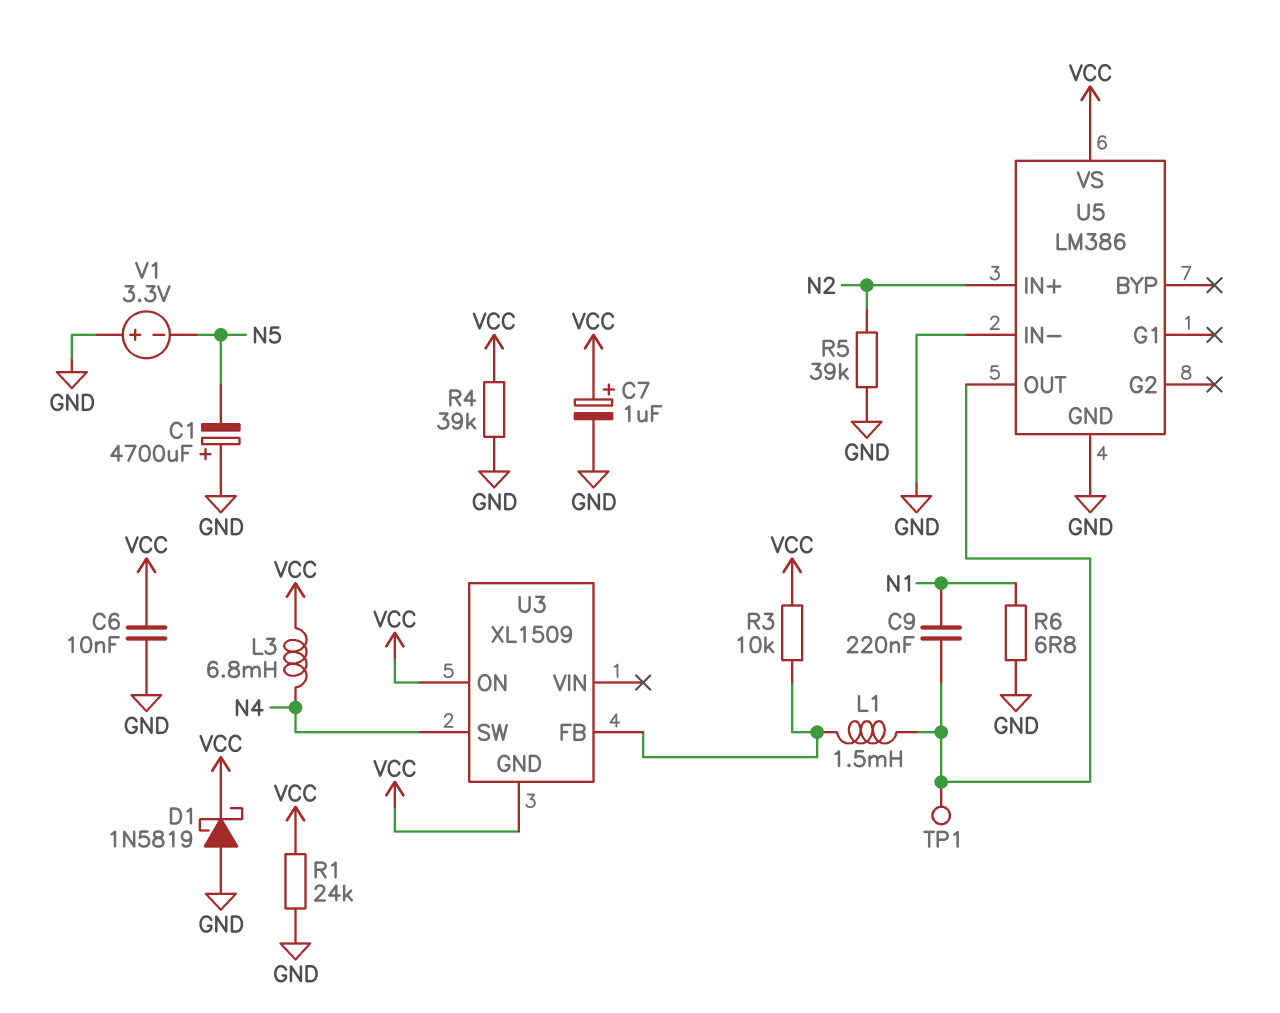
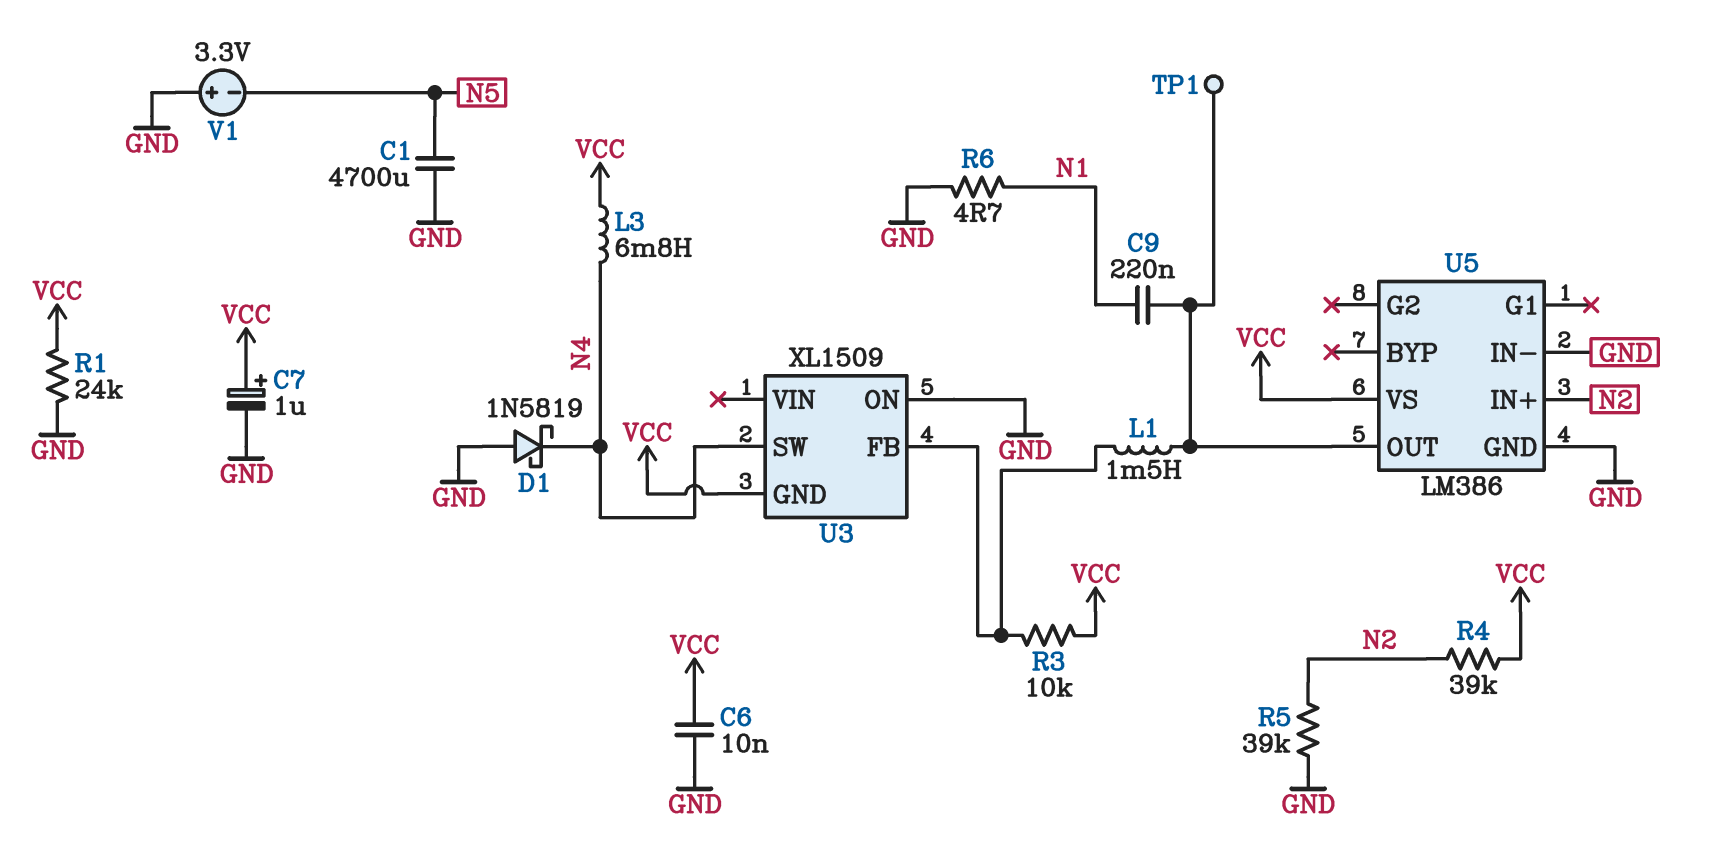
C1: 4700uF (plus GND, minus N5) -> 4700uF (GND, N5)
D1: schottky 1N5819 (A GND, K VCC) -> schottky 1N5819 (A GND, K N4)
R4: 39k (GND, VCC) -> 39k (N2, VCC)
R6: 6.8 (GND, N1) -> 4.7 (GND, N1)
U3 pin ON: VCC -> GND

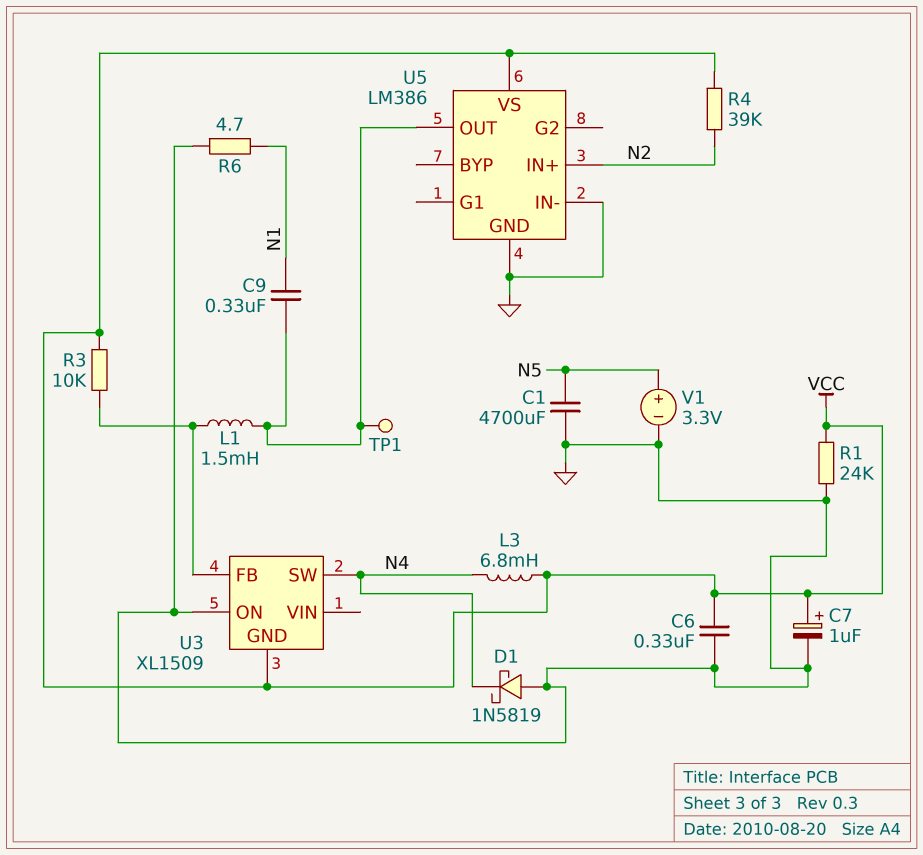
C6: 10nF (GND, VCC) -> 330nF (GND, VCC)
C9: 220nF (N1, U5/OUT) -> 330nF (N1, U5/OUT)
R5: 39k (GND, N2) -> none
V1: 3.3V (plus GND, minus N5) -> 3.3V (plus N5, minus GND)

